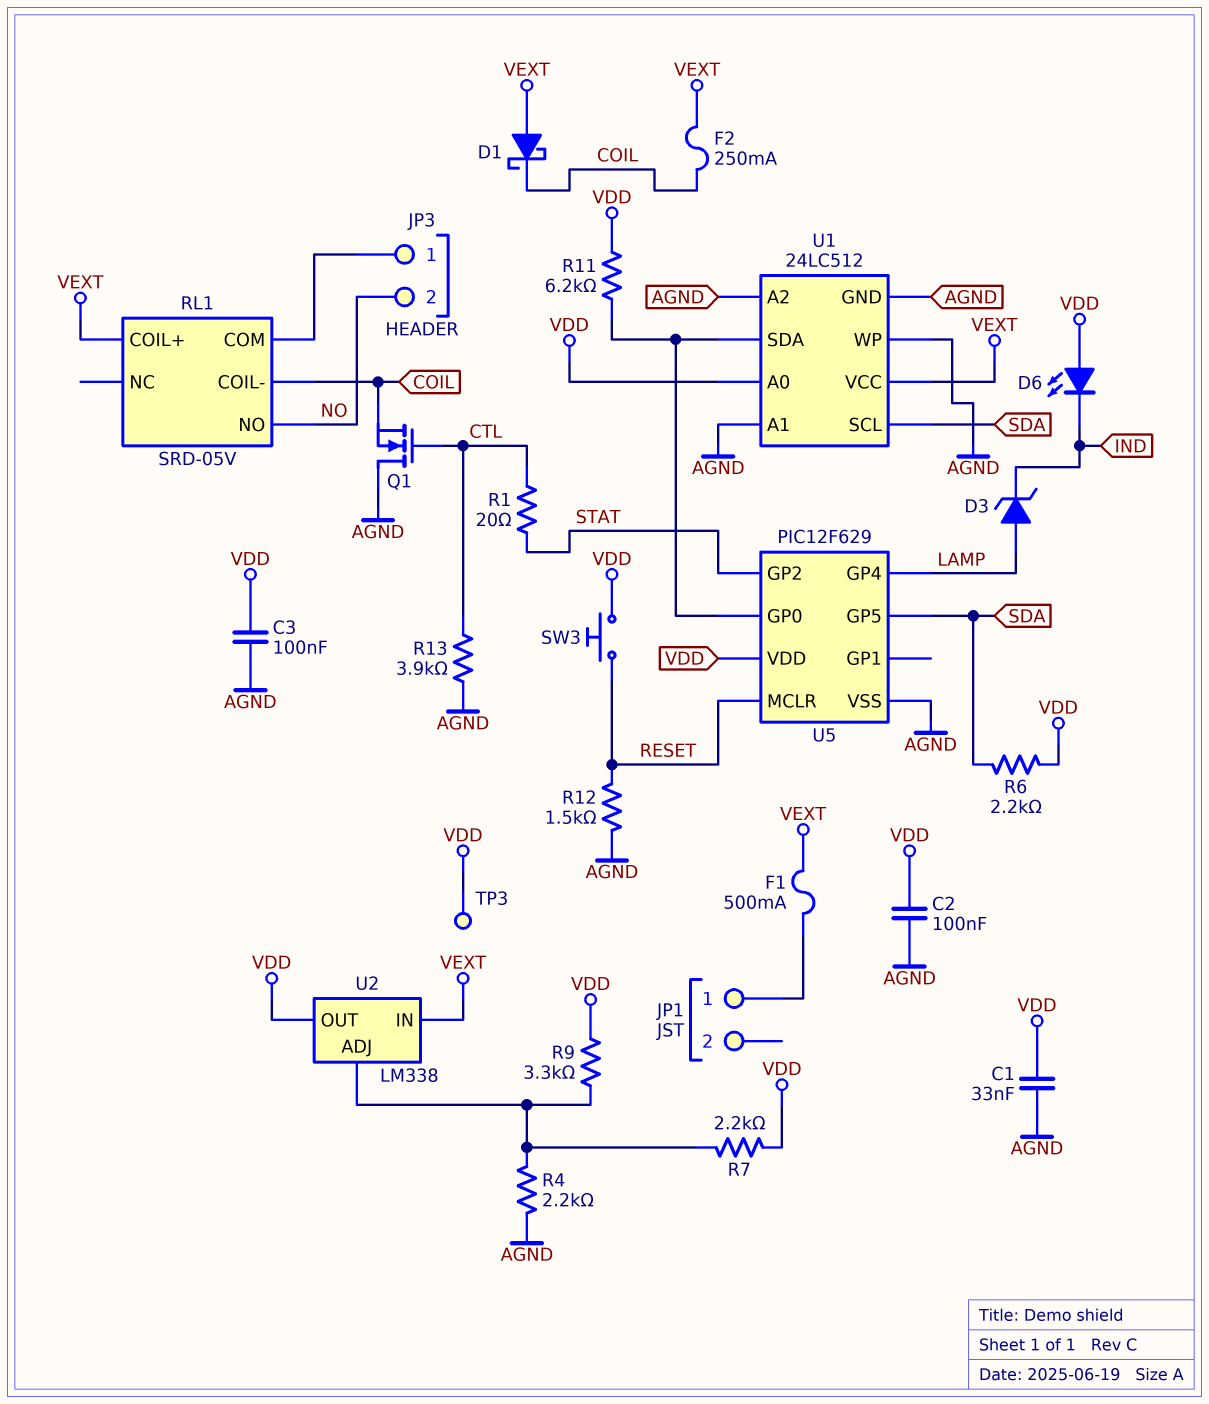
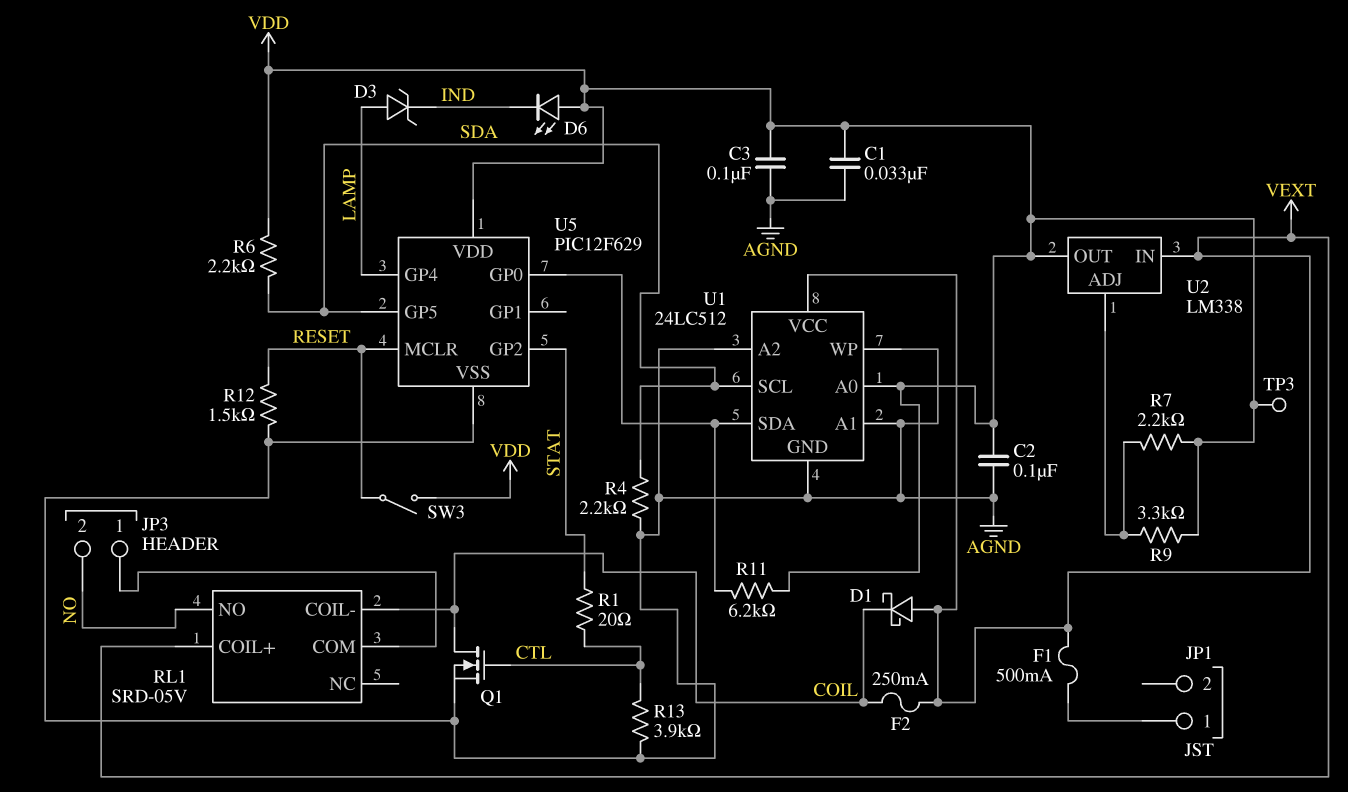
Q1: NMOS (G CTL, D AGND, S COIL) -> NMOS (G CTL, D COIL, S AGND)
R4: 2.2k (AGND, U2/ADJ) -> 2.2k (AGND, SDA)
SW3: button (RESET, VDD) -> switch (RESET, VDD)

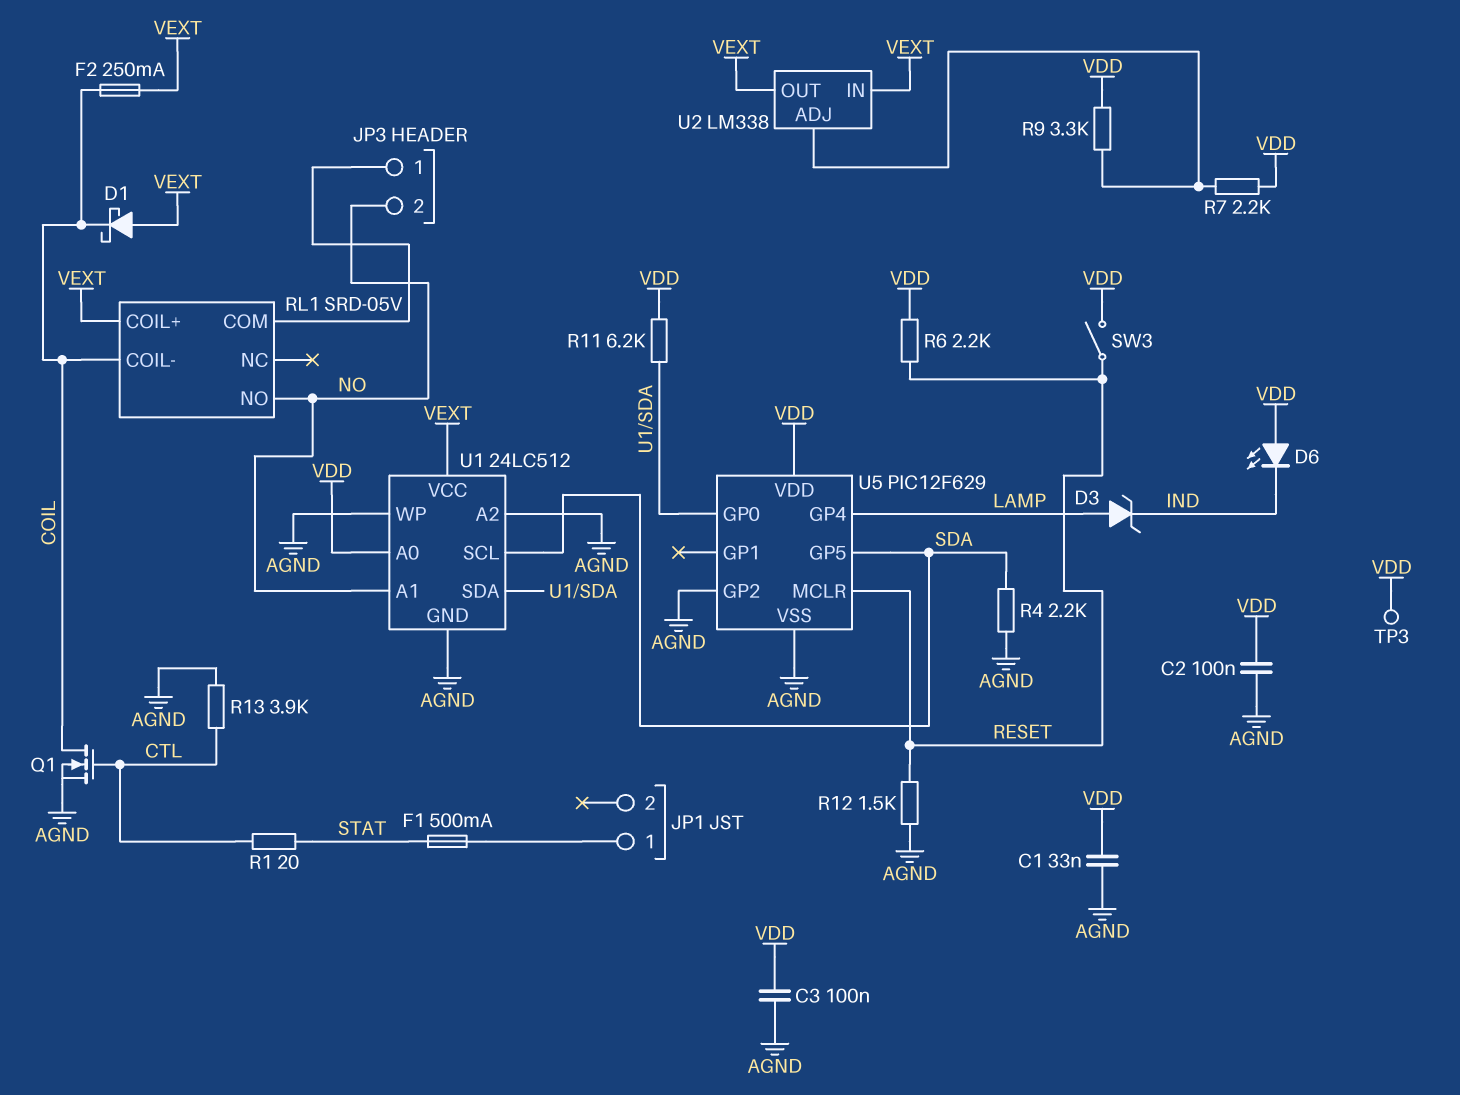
F1: 500mA (JP1/1, VEXT) -> 500mA (JP1/1, STAT)
R6: 2.2k (SDA, VDD) -> 2.2k (RESET, VDD)
U1 pin A1: AGND -> NO
U2 pin OUT: VDD -> VEXT
U5 pin GP2: STAT -> AGND

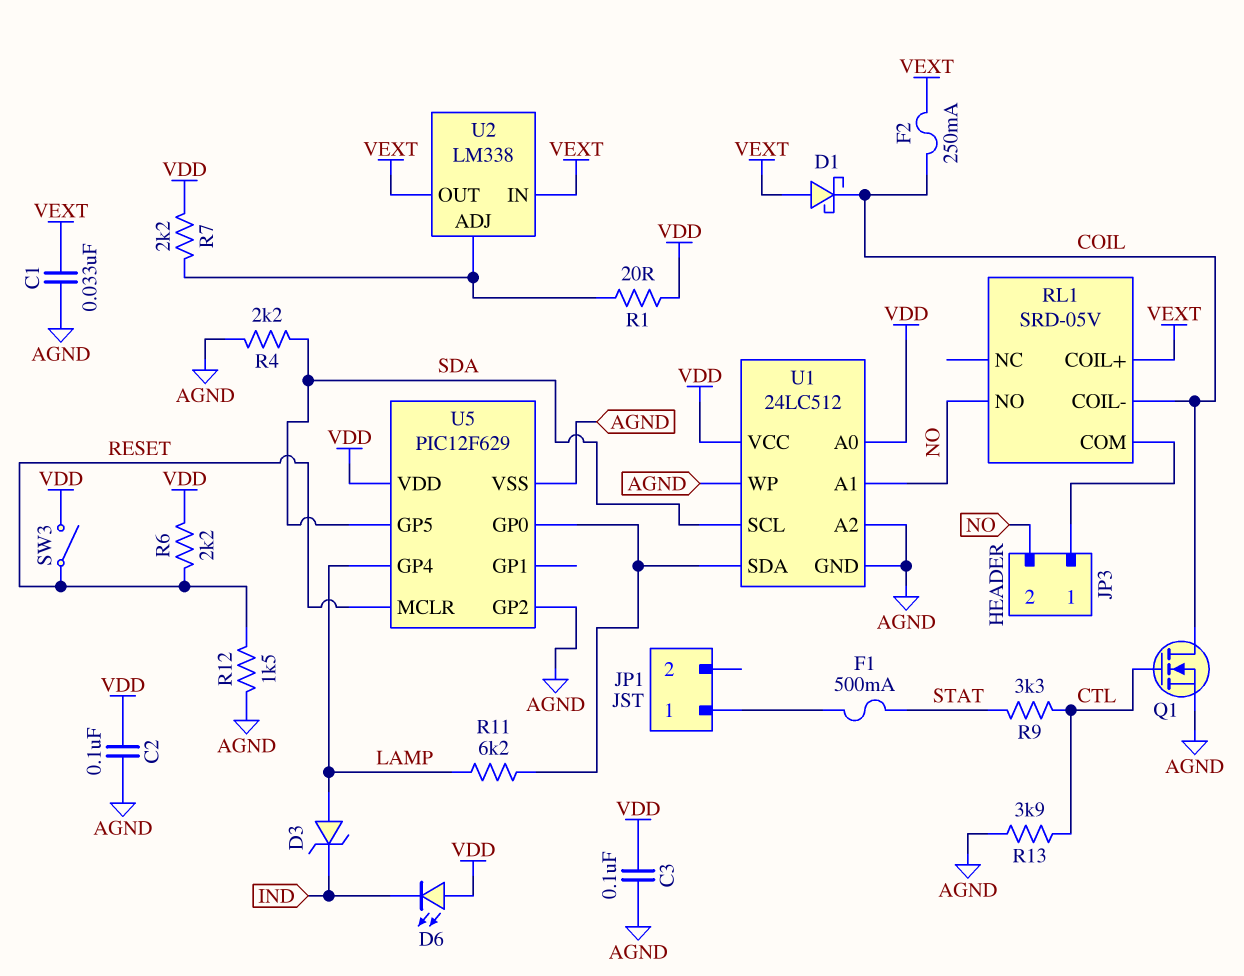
C1: 33nF (AGND, VDD) -> 33nF (AGND, VEXT)
R1: 20 (CTL, STAT) -> 20 (U2/ADJ, VDD)
R9: 3.3k (U2/ADJ, VDD) -> 3.3k (CTL, STAT)
R11: 6.2k (U1/SDA, VDD) -> 6.2k (LAMP, U1/SDA)
TP3: test point (VDD) -> none
U1 pin VCC: VEXT -> VDD

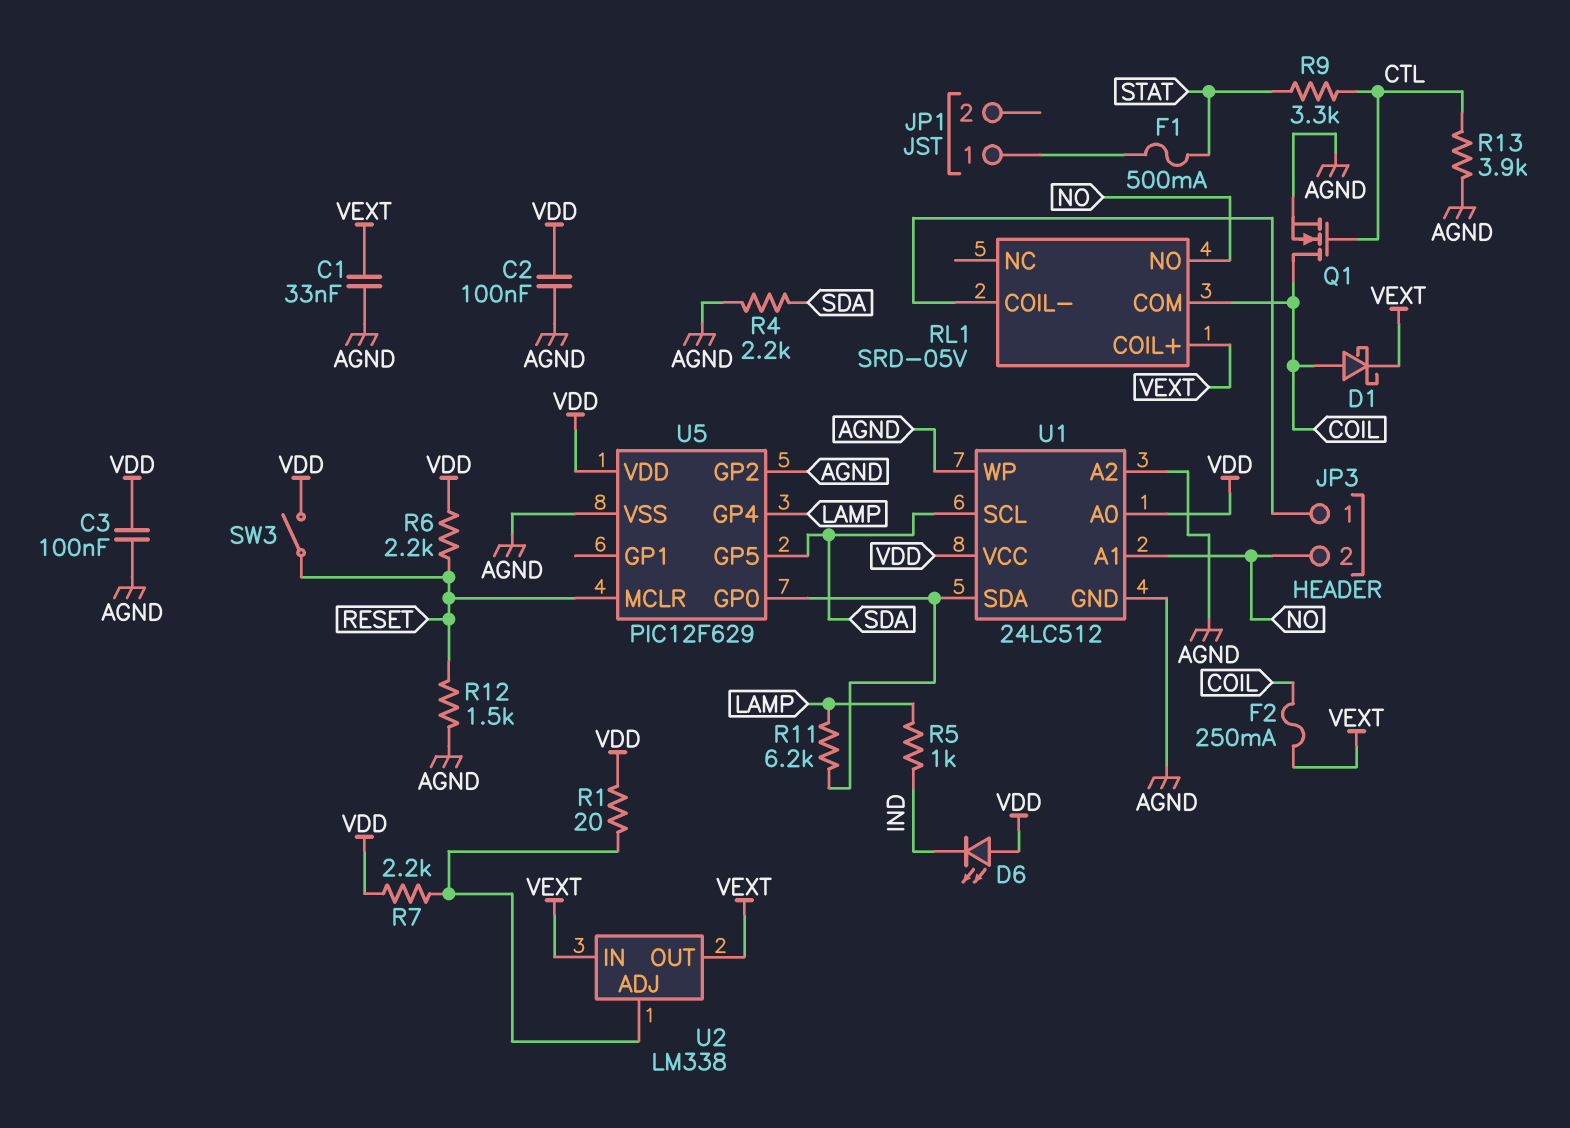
D1: schottky (A VEXT, K COIL) -> schottky (A COIL, K VEXT)
D3: zener (A LAMP, K IND) -> none
R5: none -> 1k (IND, LAMP)
RL1 pin COIL-: COIL -> JP3/1
RL1 pin COM: JP3/1 -> COIL

